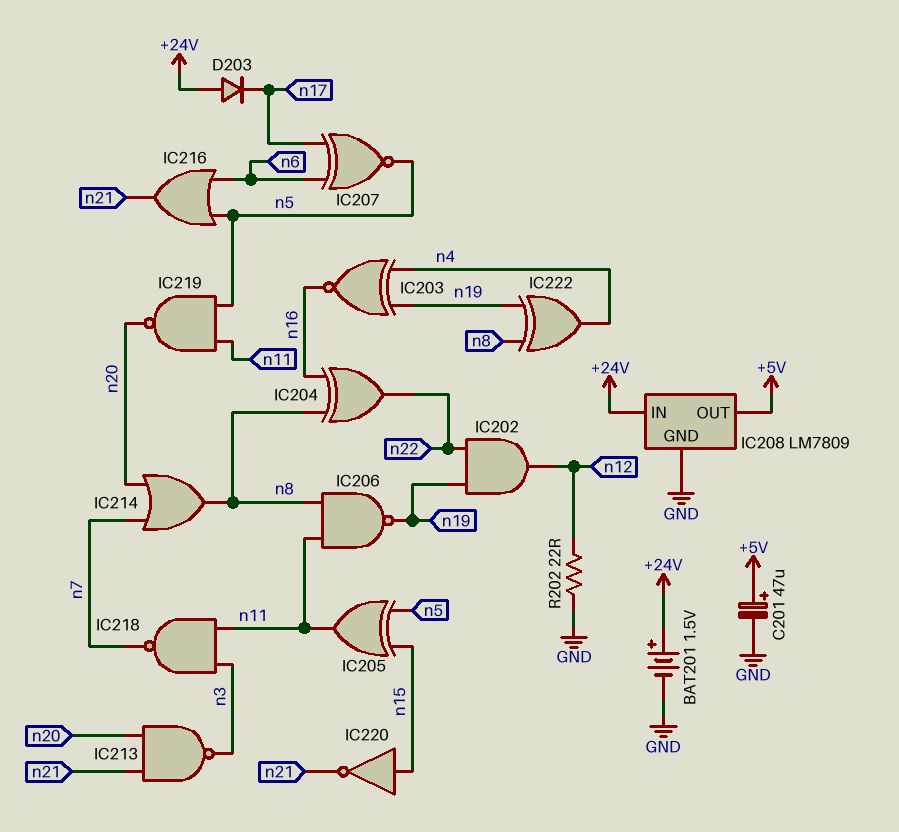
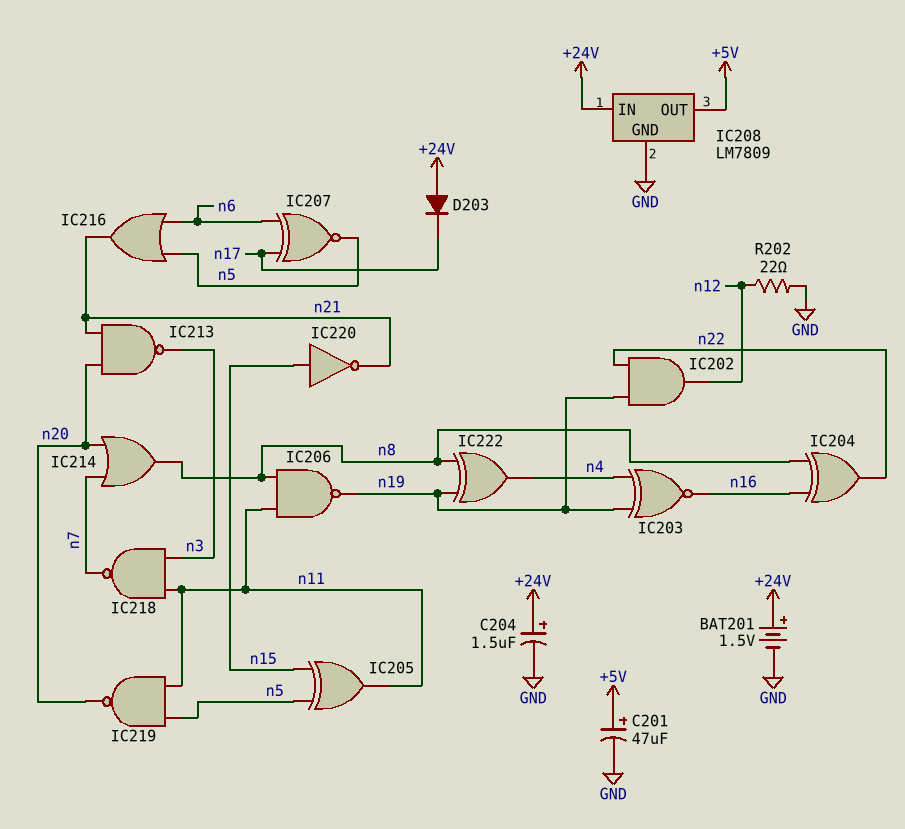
C204: none -> 1.5uF (plus +24V, minus GND)

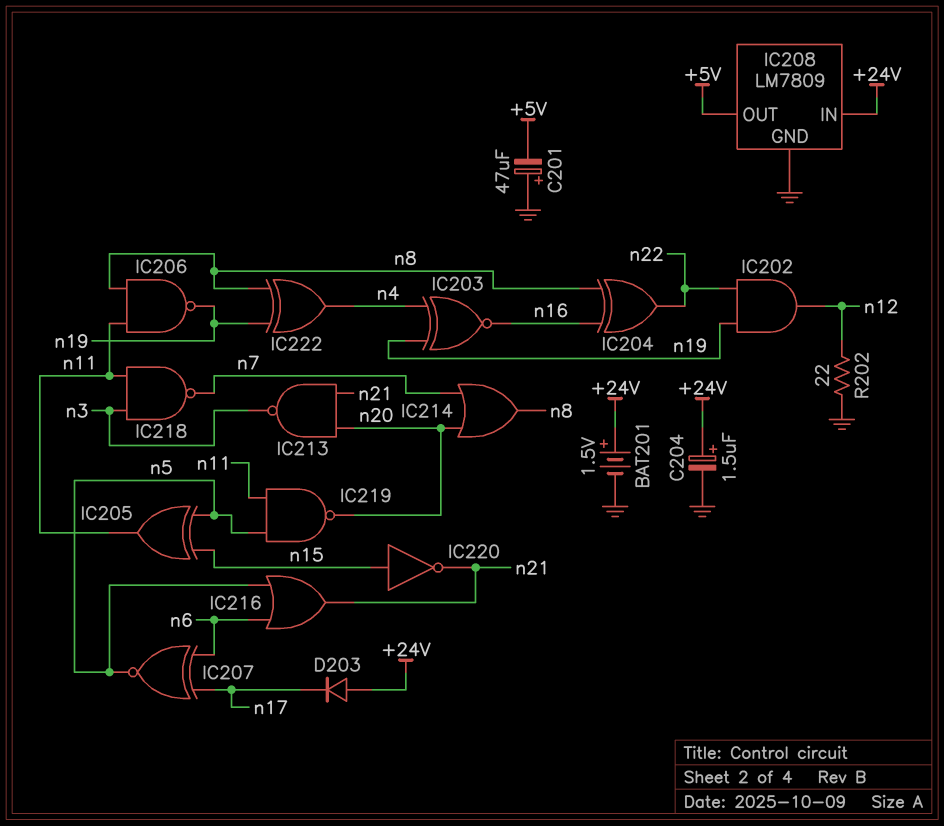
C201: 47uF (plus +5V, minus GND) -> 47uF (plus GND, minus +5V)

